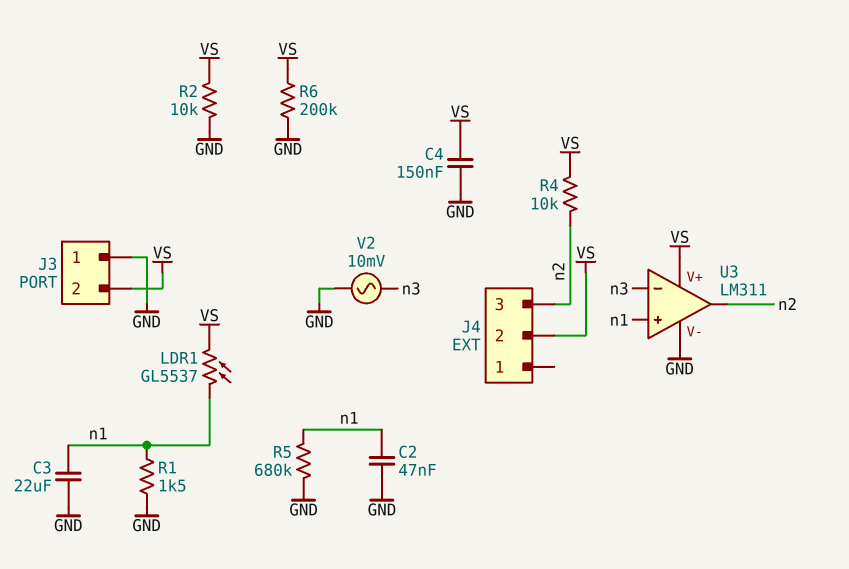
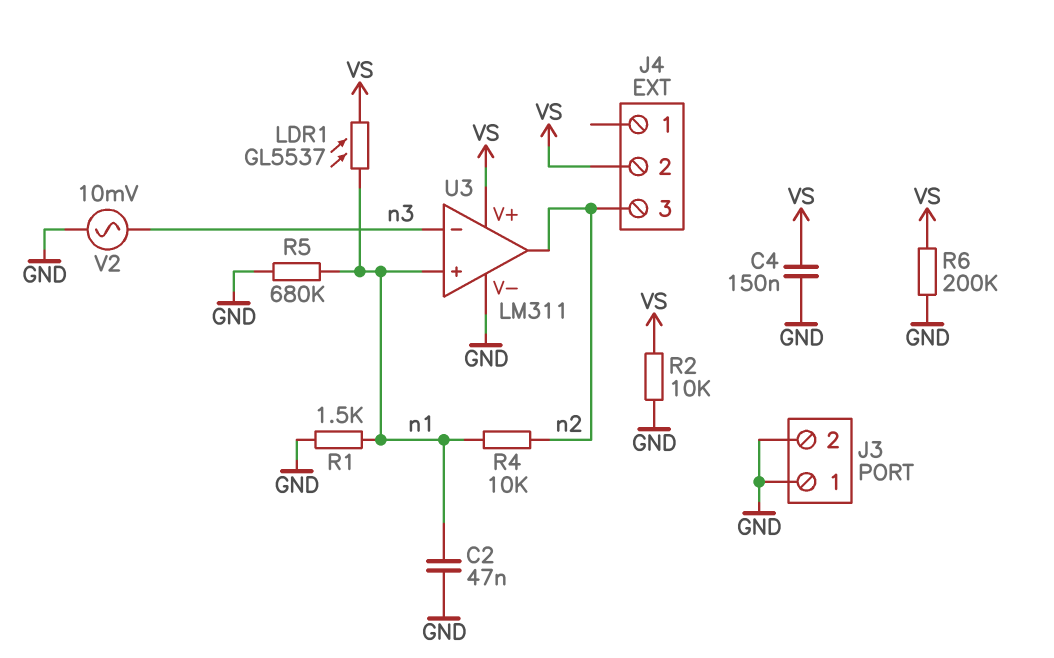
C3: 22uF (GND, n1) -> none
J3 pin 2: VS -> GND
R4: 10k (VS, n2) -> 10k (n1, n2)

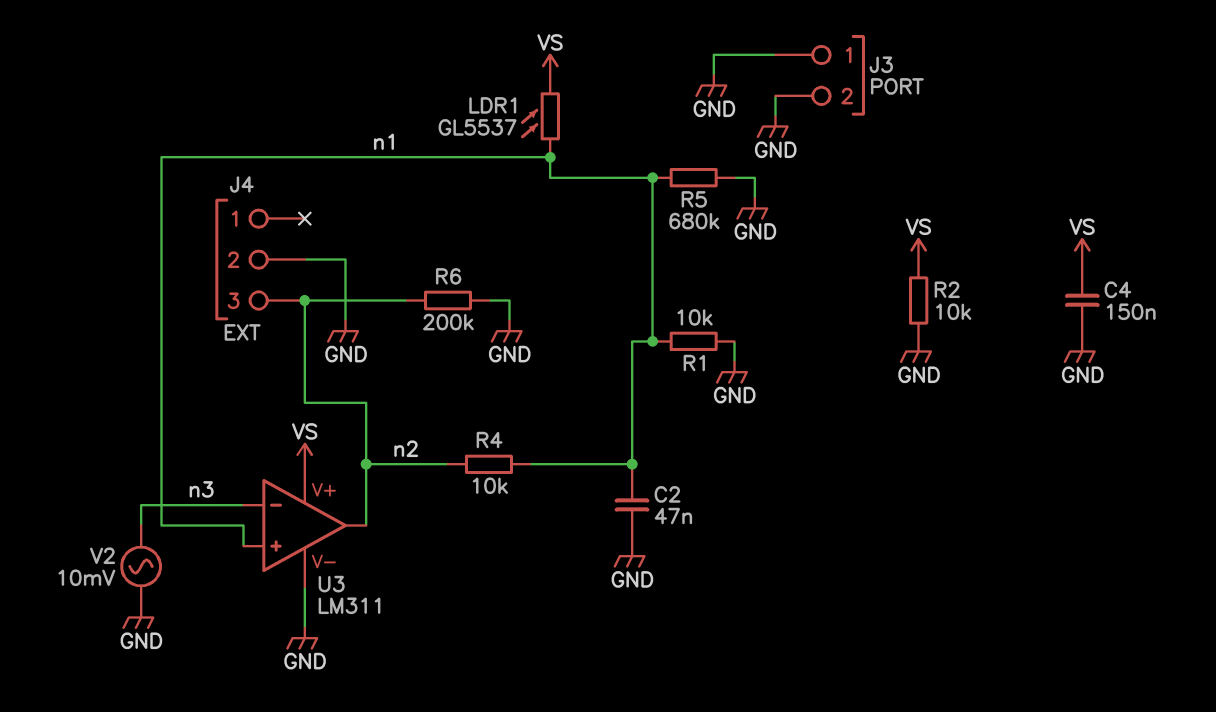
J4 pin 2: VS -> GND
R1: 1.5k (GND, n1) -> 10k (GND, n1)
R6: 200k (GND, VS) -> 200k (GND, n2)

